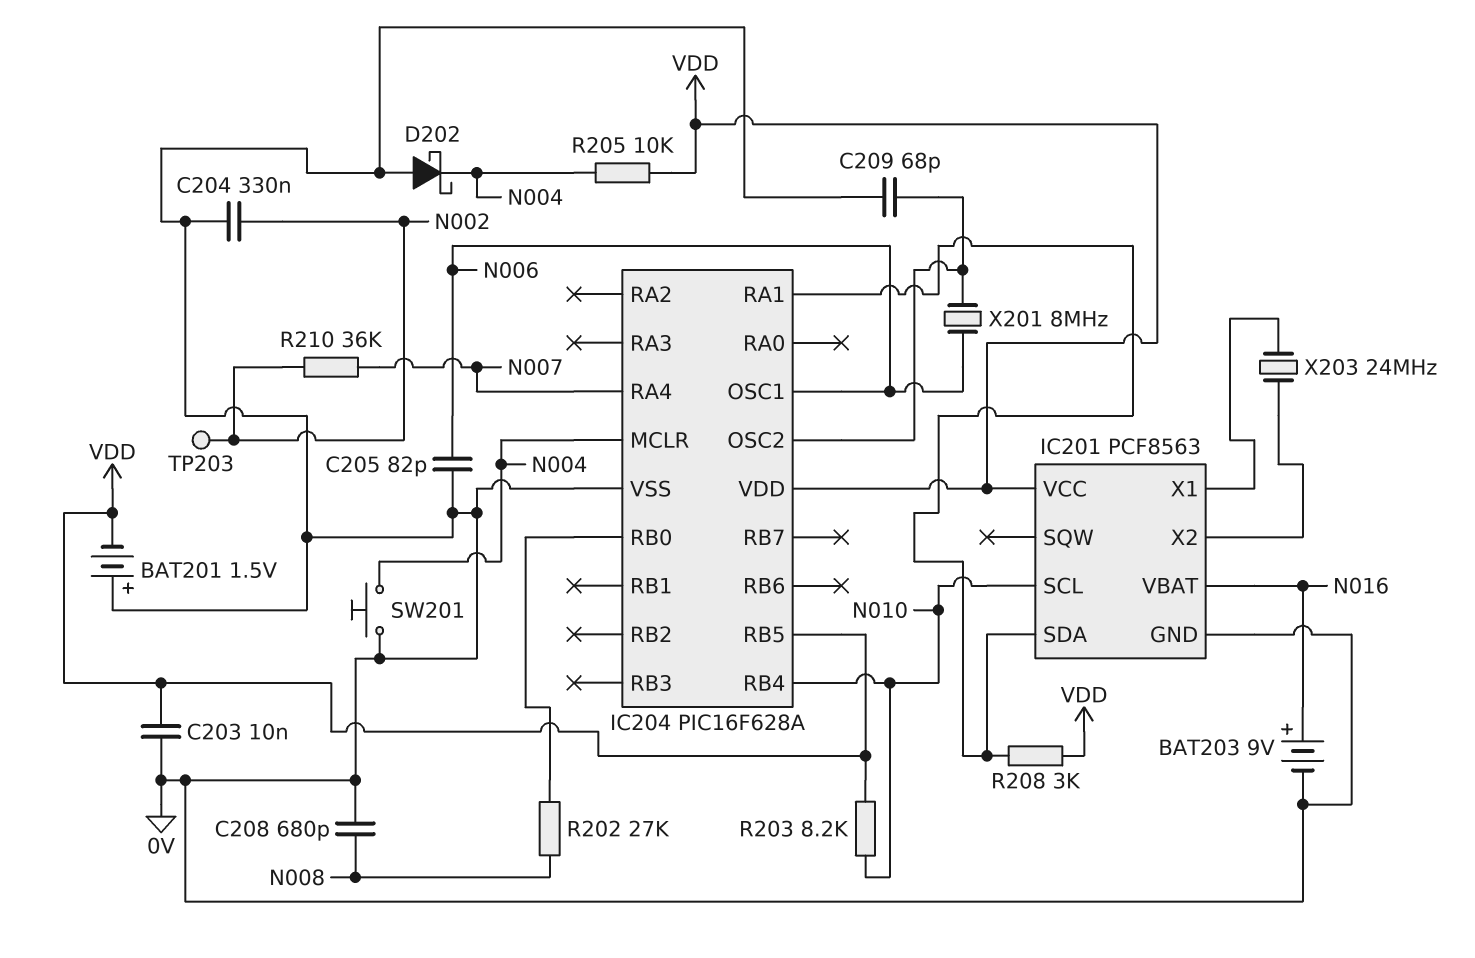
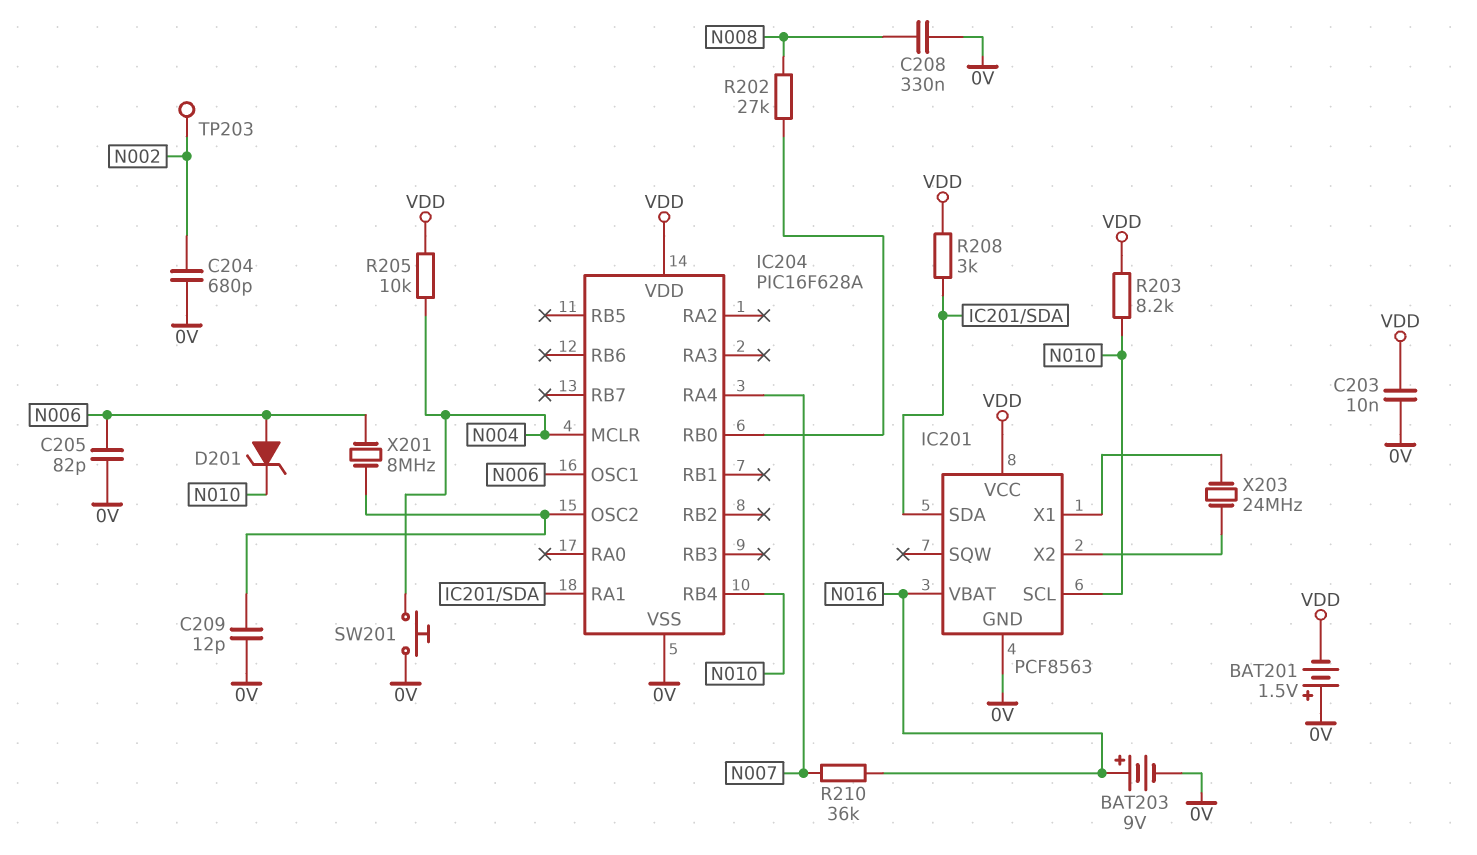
C204: 330nF (0V, N002) -> 680pF (0V, N002)
C208: 680pF (0V, N008) -> 330nF (0V, N008)
C209: 68pF (0V, IC204/OSC2) -> 12pF (0V, IC204/OSC2)
D201: none -> zener (A N006, K N010)
D202: schottky (A 0V, K N004) -> none
IC204 pin RB5: VDD -> none
R210: 36k (N002, N007) -> 36k (N007, N016)

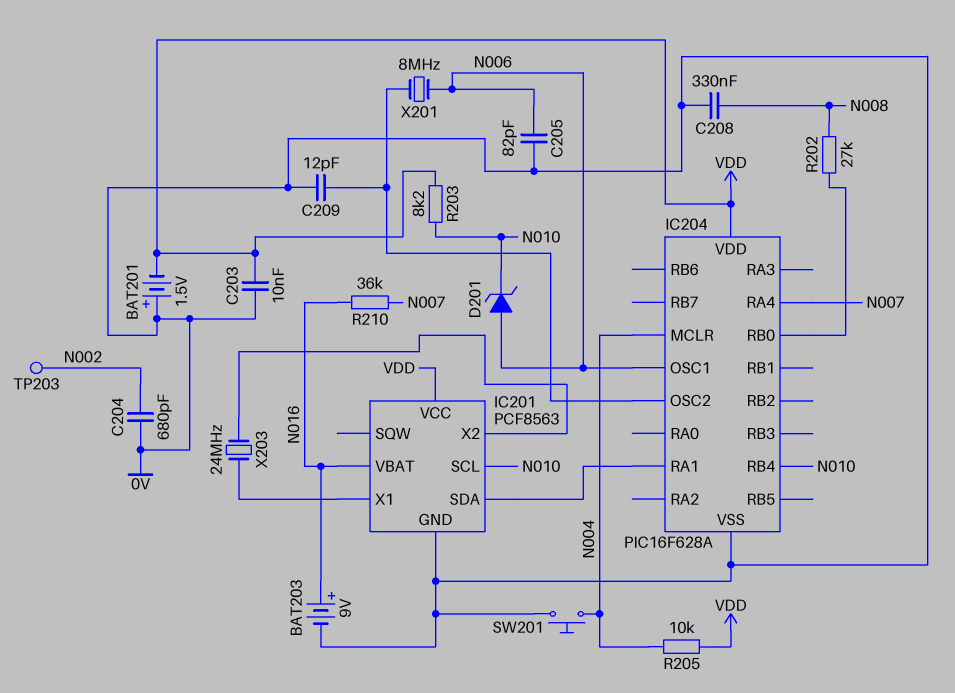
R208: 3k (IC201/SDA, VDD) -> none

